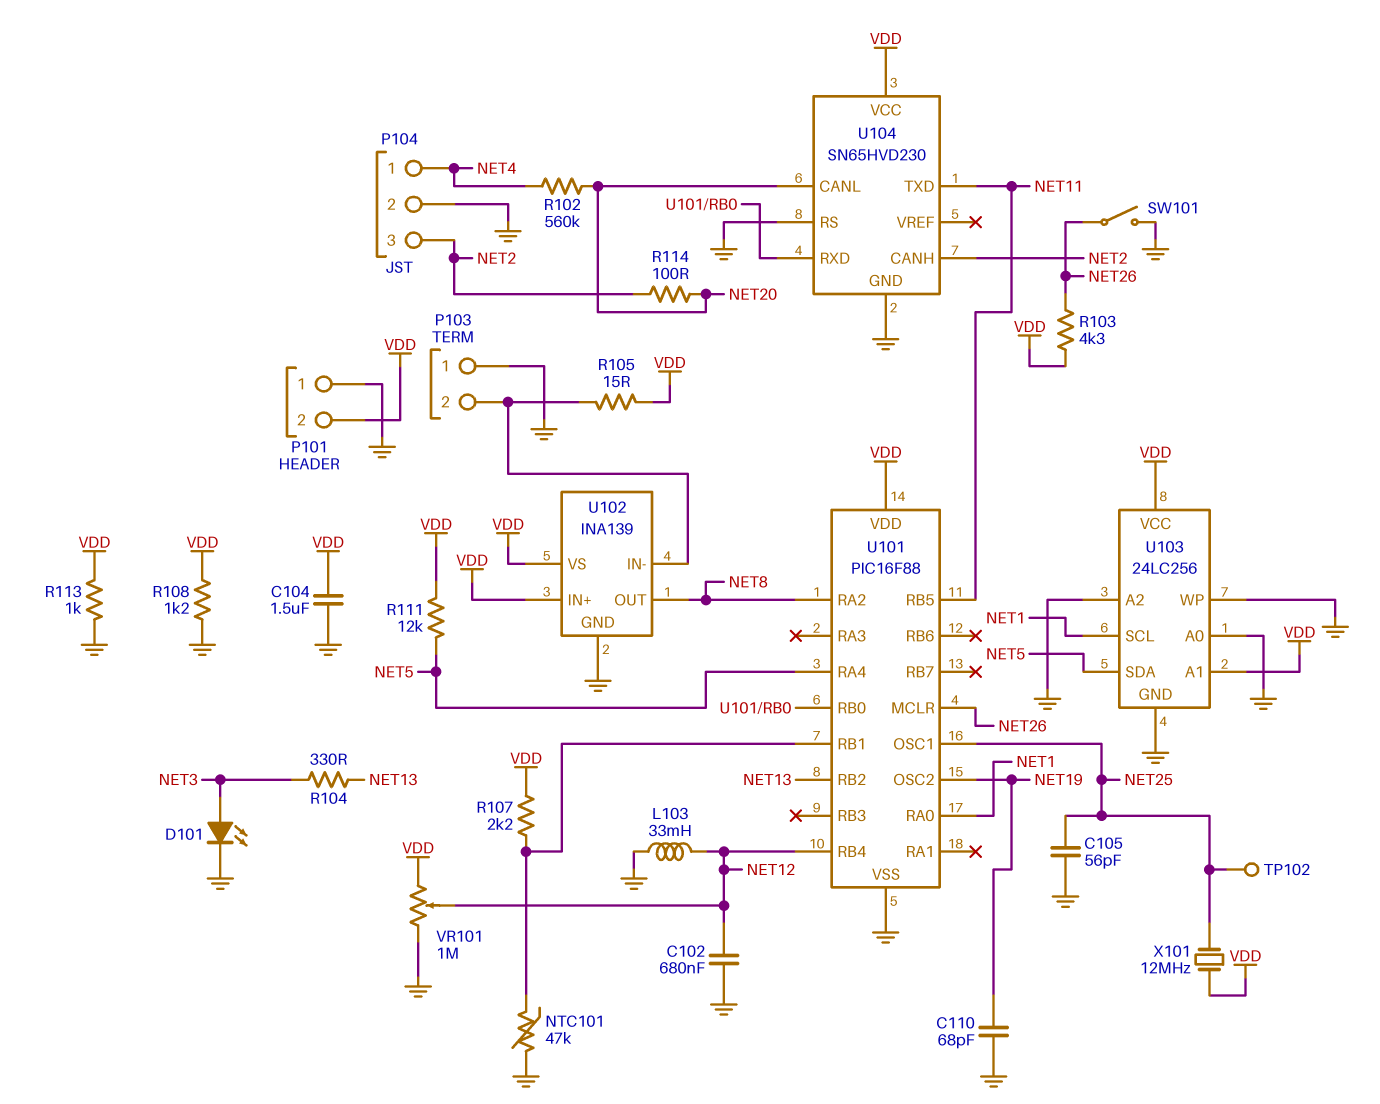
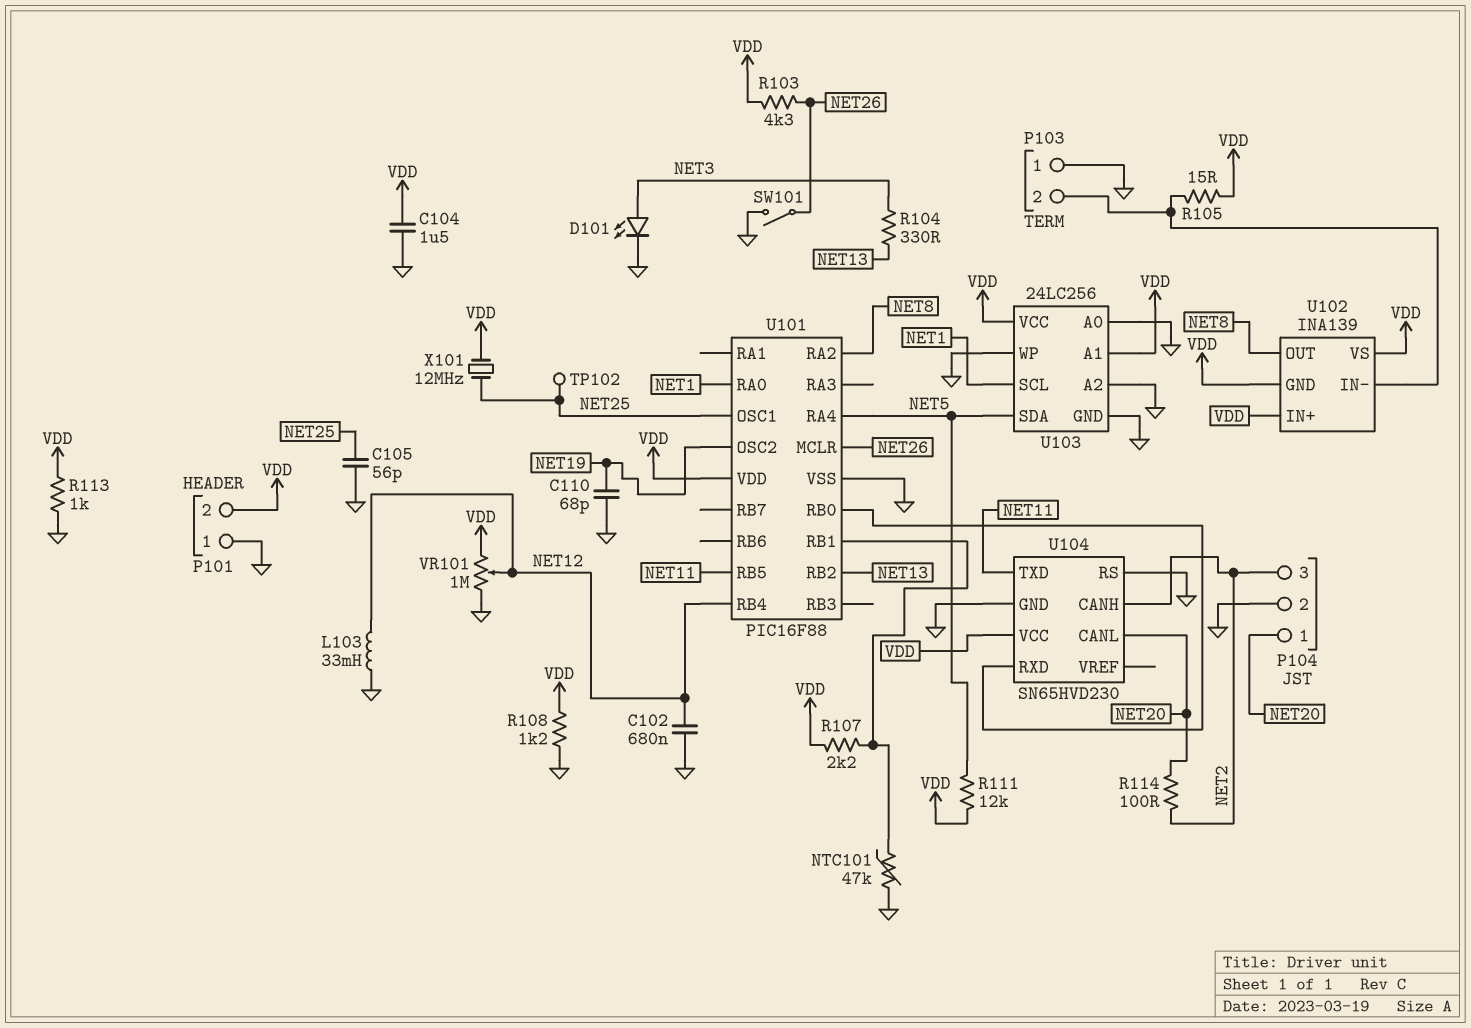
P104 pin 1: NET4 -> NET20
R102: 560k (NET4, NET20) -> none
U102 pin GND: GND -> VDD

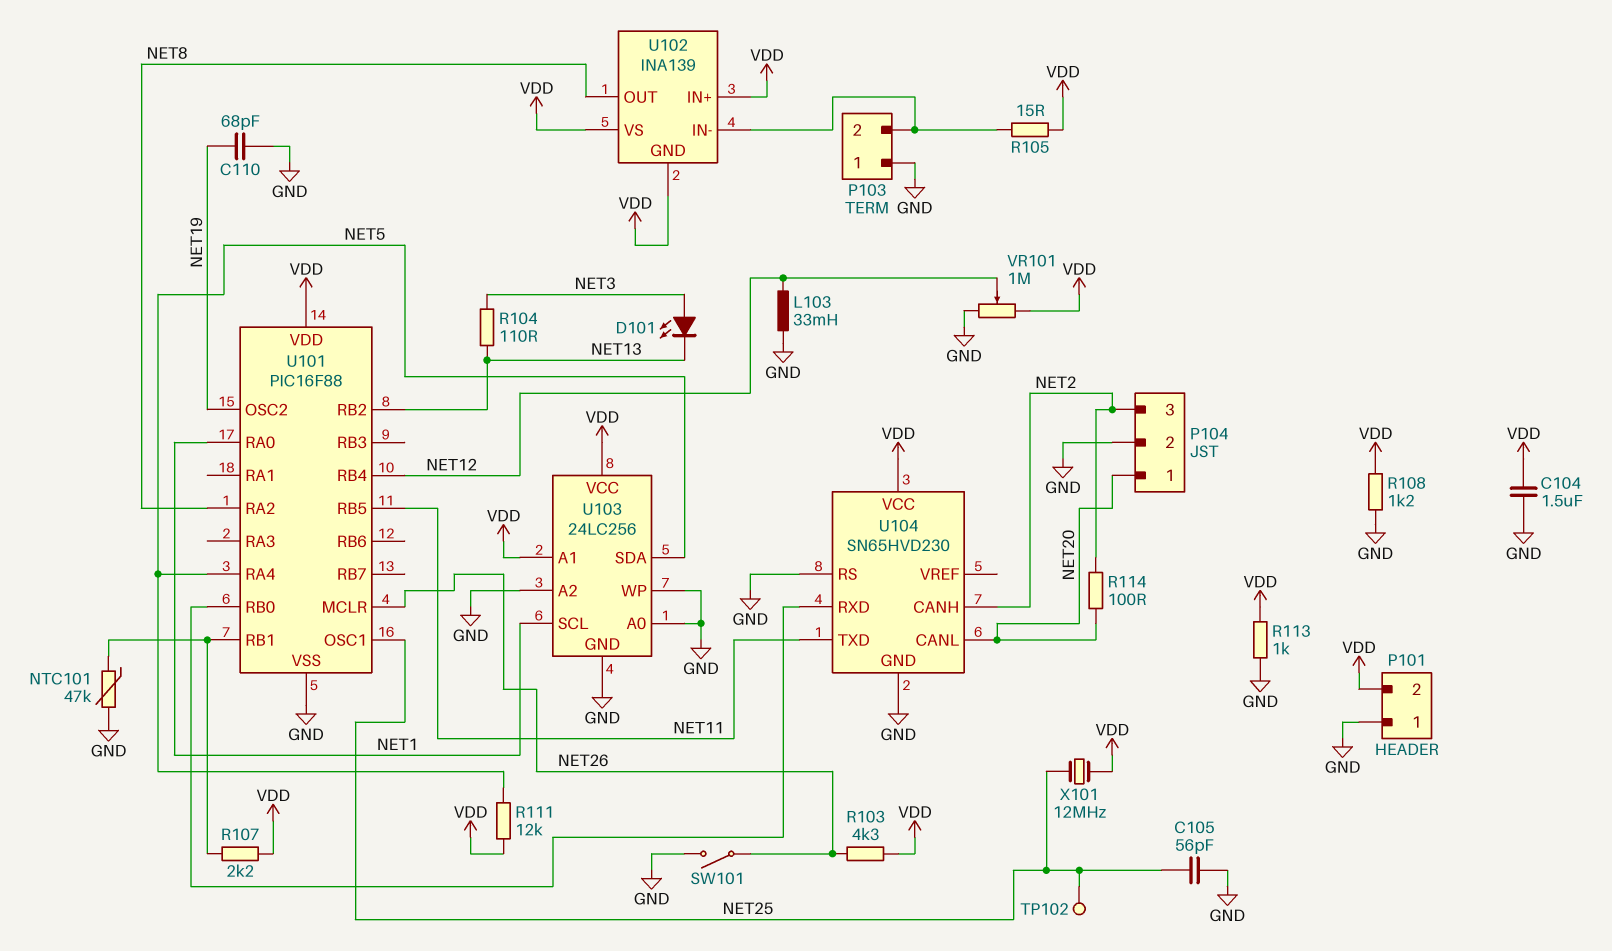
C102: 680nF (GND, NET12) -> none
D101: LED (A NET3, K GND) -> LED (A NET3, K NET13)
R104: 330 (NET3, NET13) -> 110 (NET3, NET13)

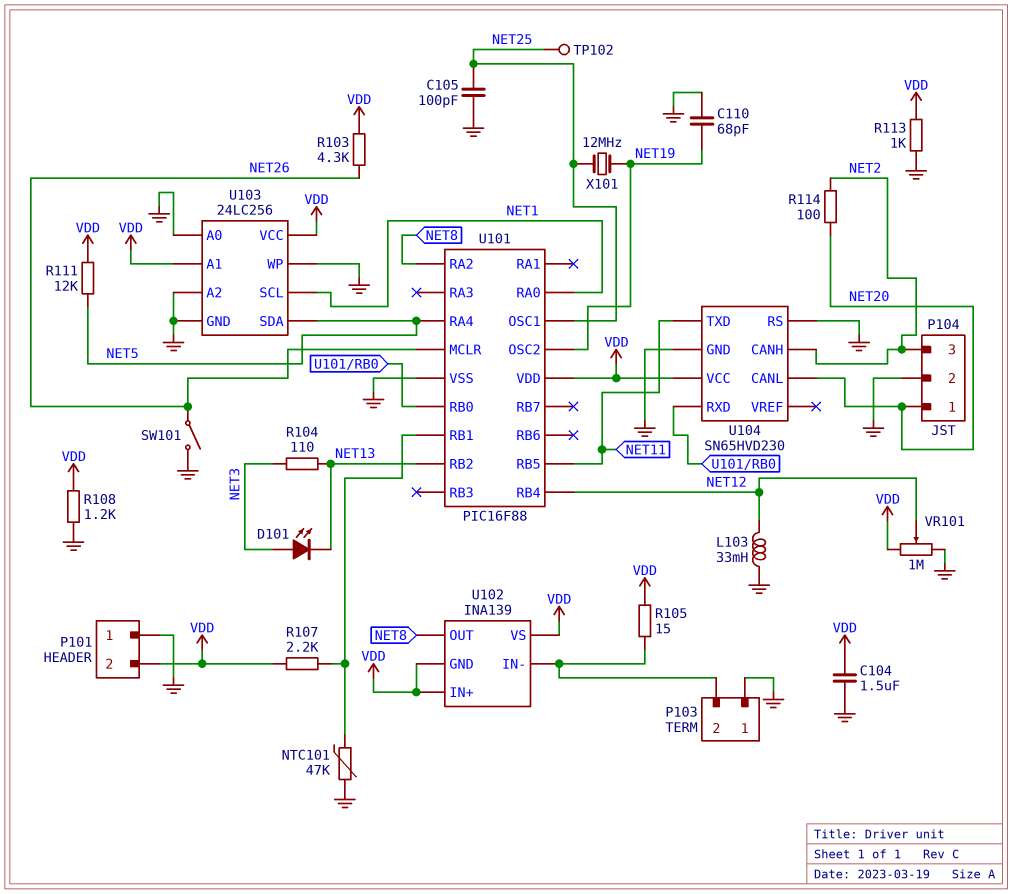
C105: 56pF (GND, NET25) -> 100pF (GND, NET25)
X101: 12MHz (NET25, VDD) -> 12MHz (NET19, NET25)

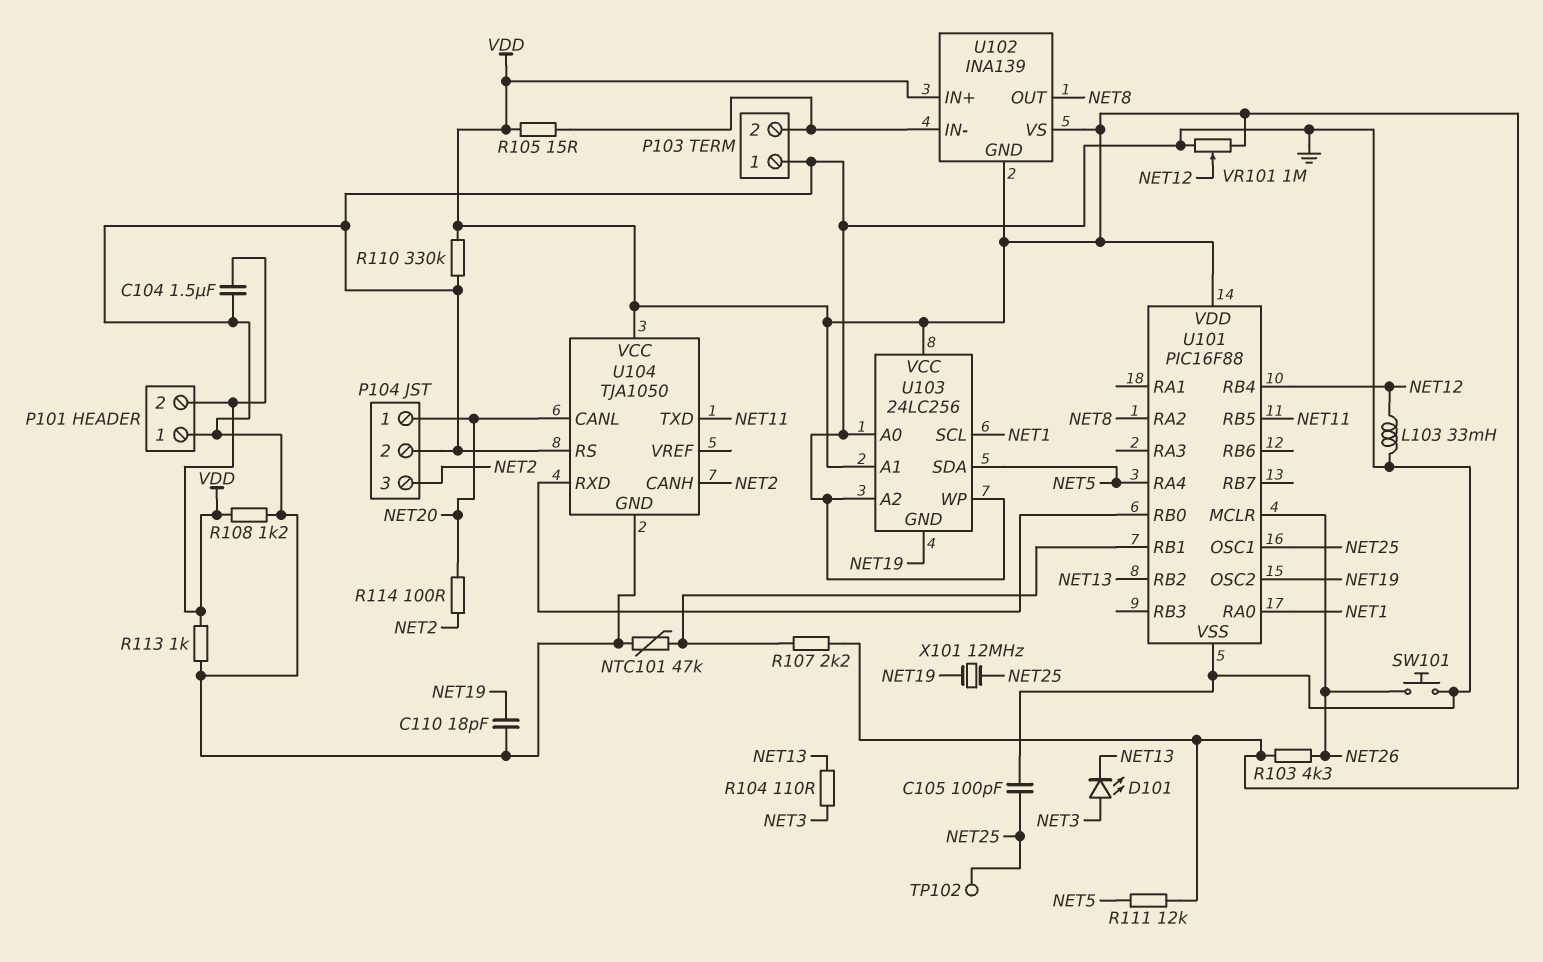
C110: 68pF (GND, NET19) -> 18pF (GND, NET19)
R110: none -> 330k (GND, VDD)
SW101: switch (GND, NET26) -> button (GND, NET26)
U103 pin GND: GND -> NET19
U104: SN65HVD230 -> TJA1050

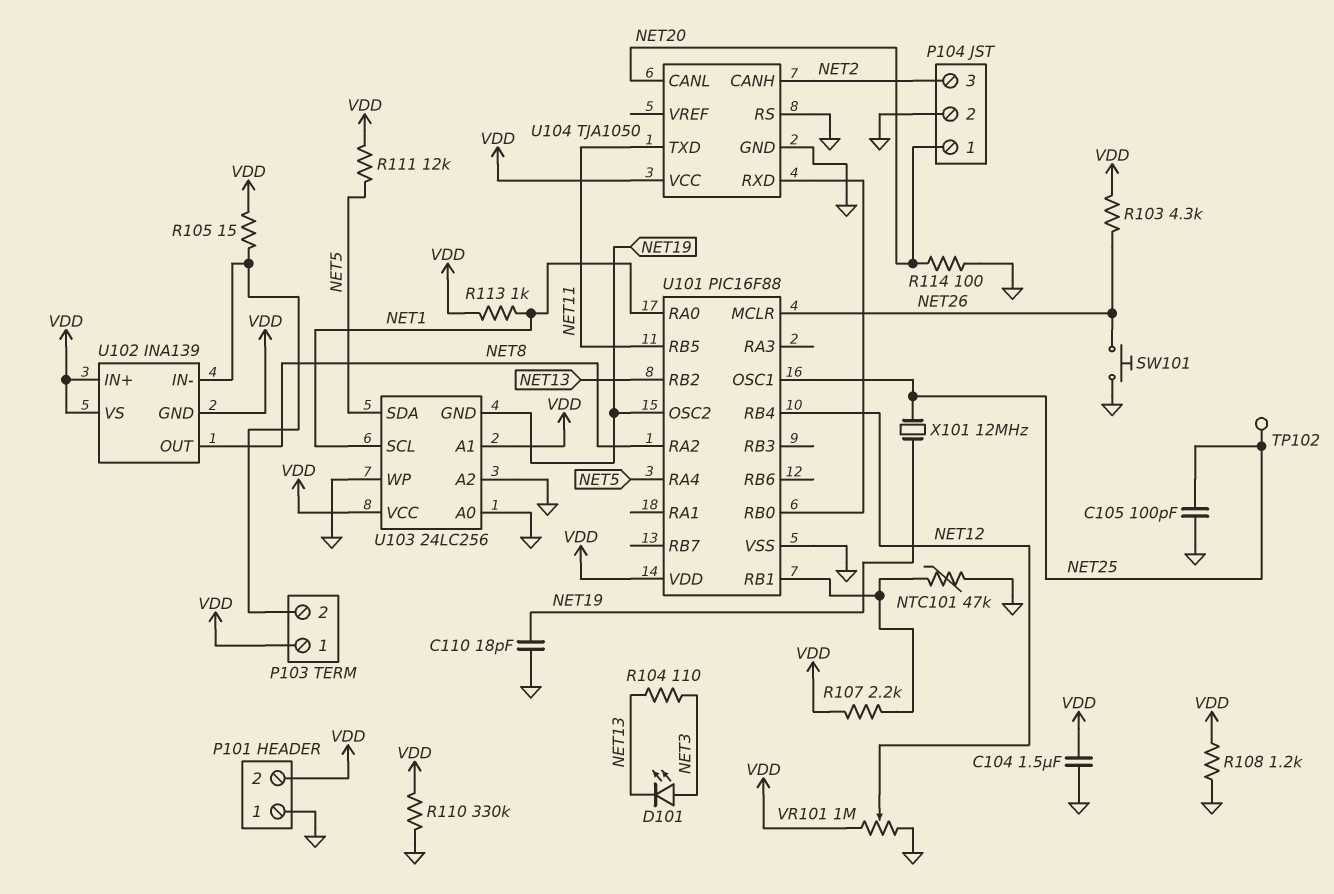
L103: 33mH (GND, NET12) -> none
P103 pin 1: GND -> VDD
R113: 1k (GND, VDD) -> 1k (NET1, VDD)
R114: 100 (NET2, NET20) -> 100 (GND, NET20)

